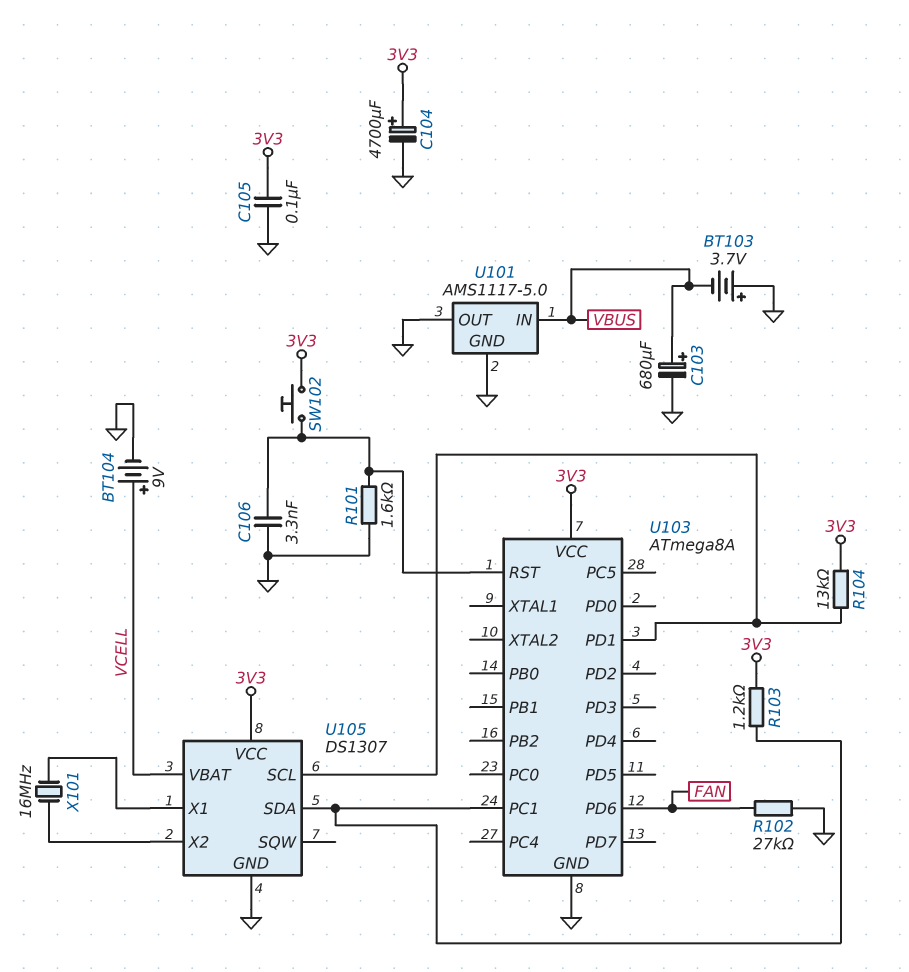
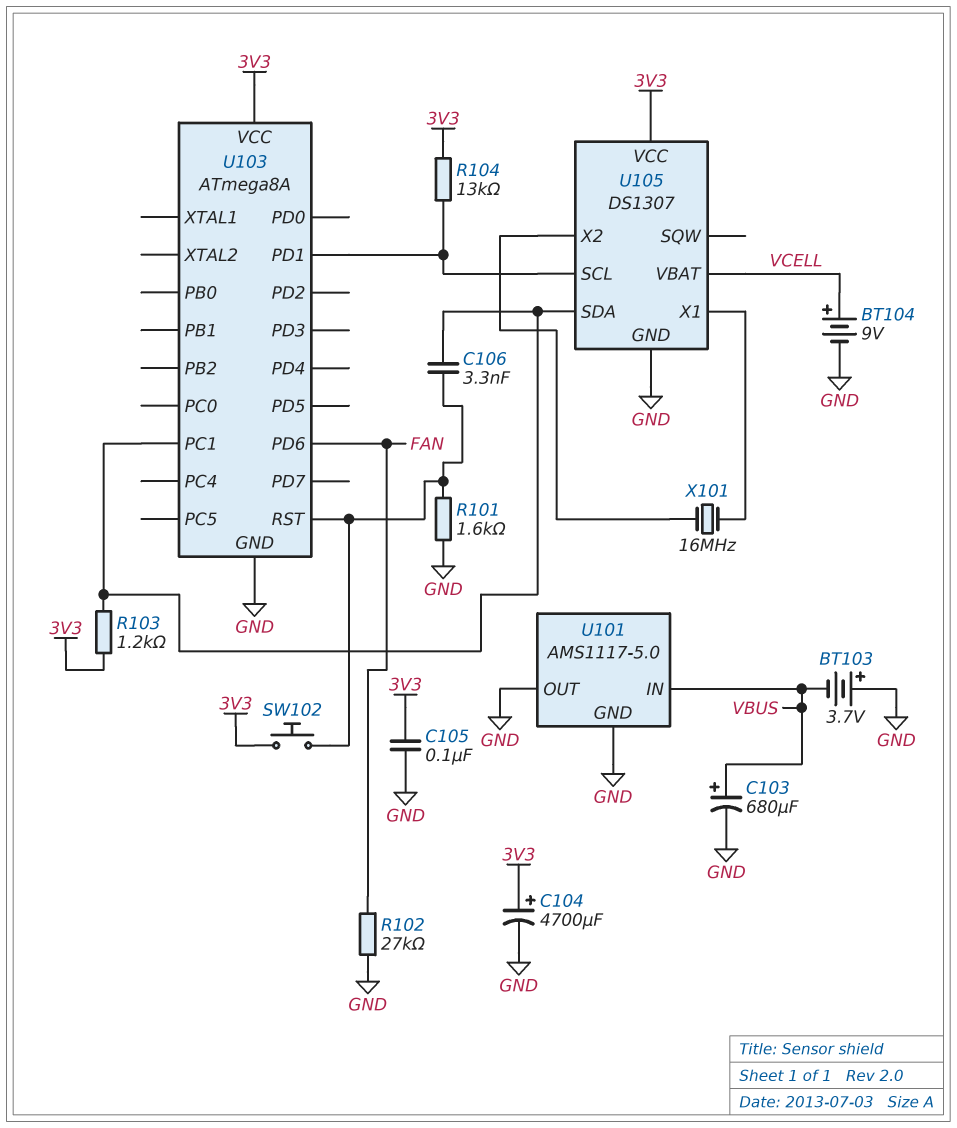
C106: 3.3nF (GND, U103/RST) -> 3.3nF (U103/PC1, U103/RST)

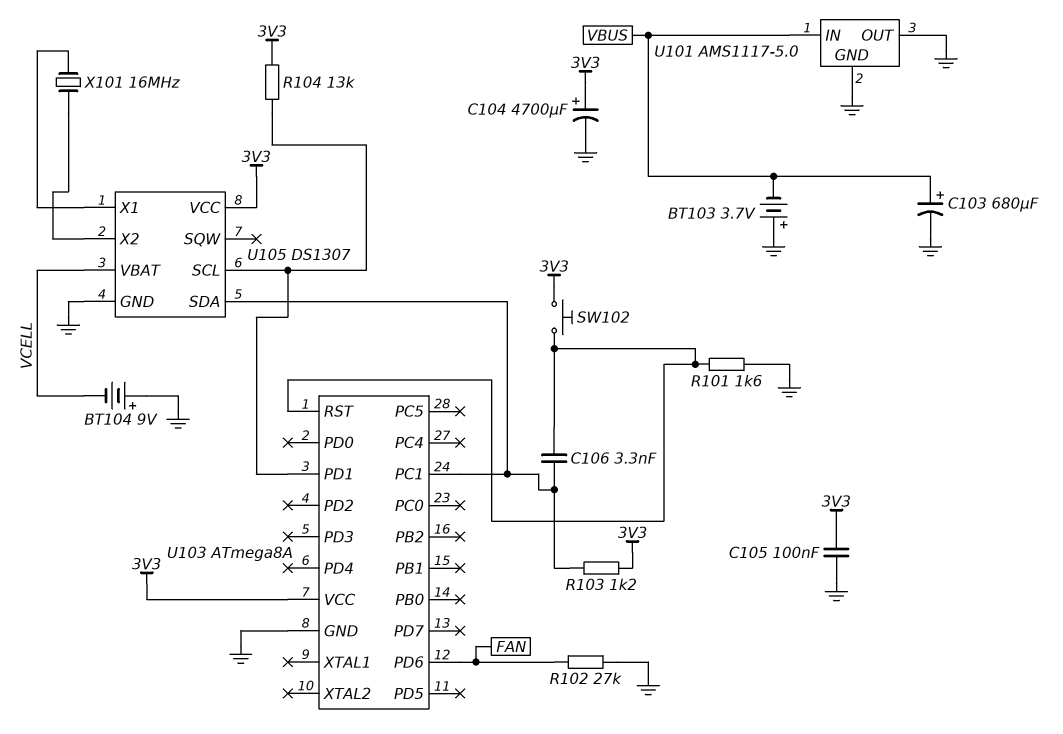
BT104: 9V (plus VCELL, minus GND) -> 9V (plus GND, minus VCELL)

